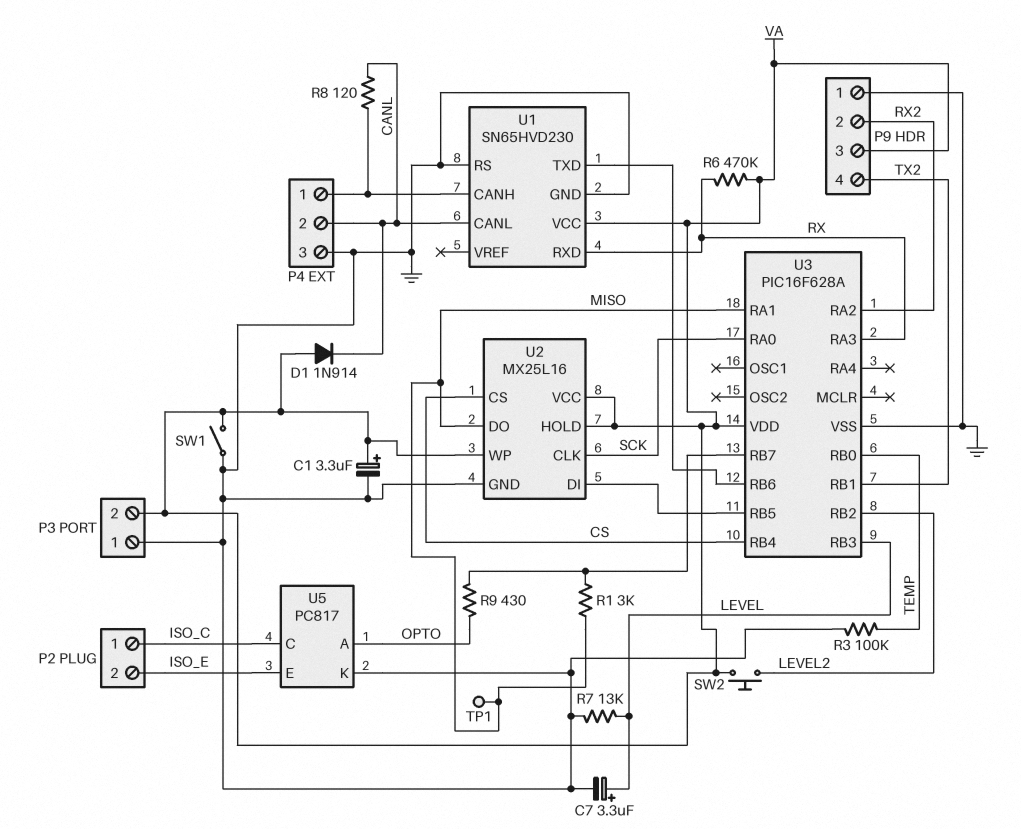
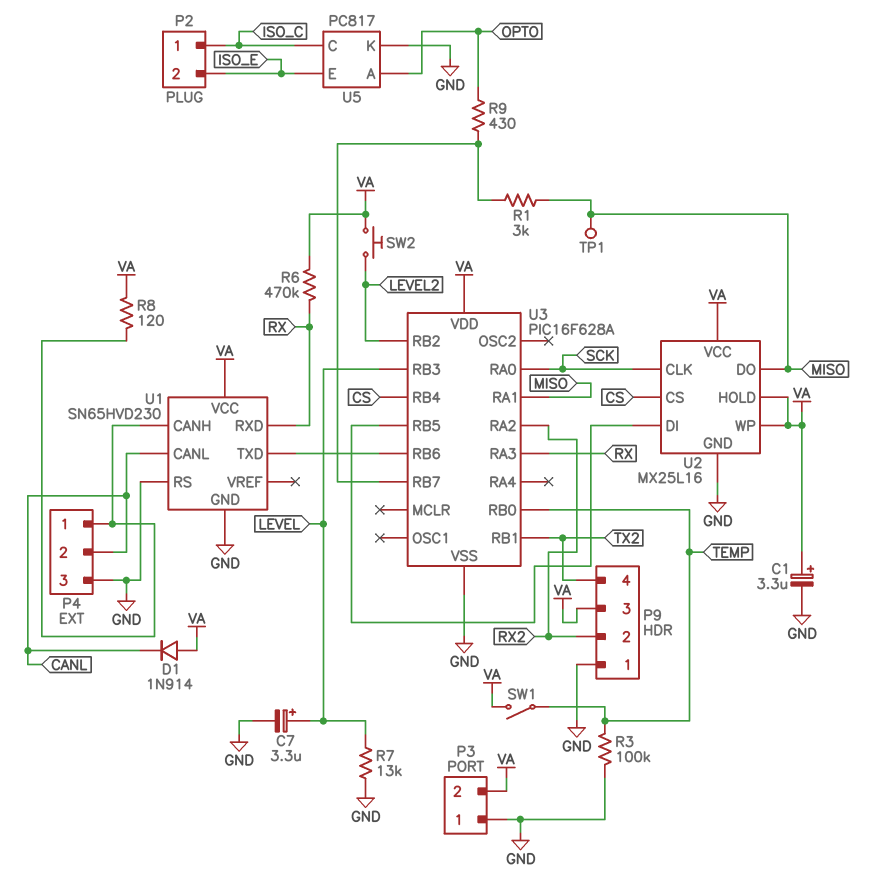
R8: 120 (CANL, P4/1) -> 120 (P4/1, VA)
SW1: switch (GND, VA) -> switch (TEMP, VA)

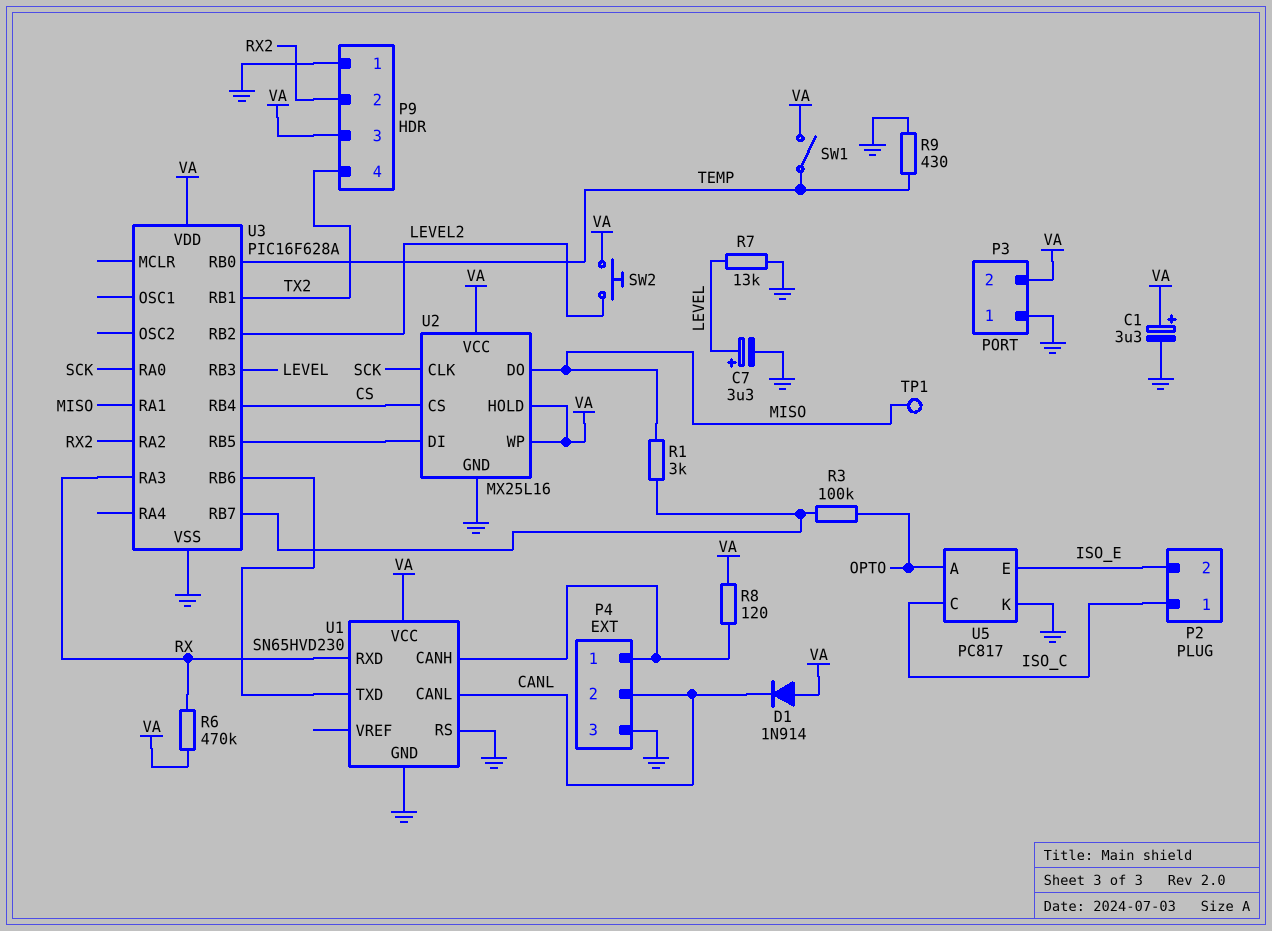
R3: 100k (GND, TEMP) -> 100k (OPTO, U3/RB7)
R9: 430 (OPTO, U3/RB7) -> 430 (GND, TEMP)

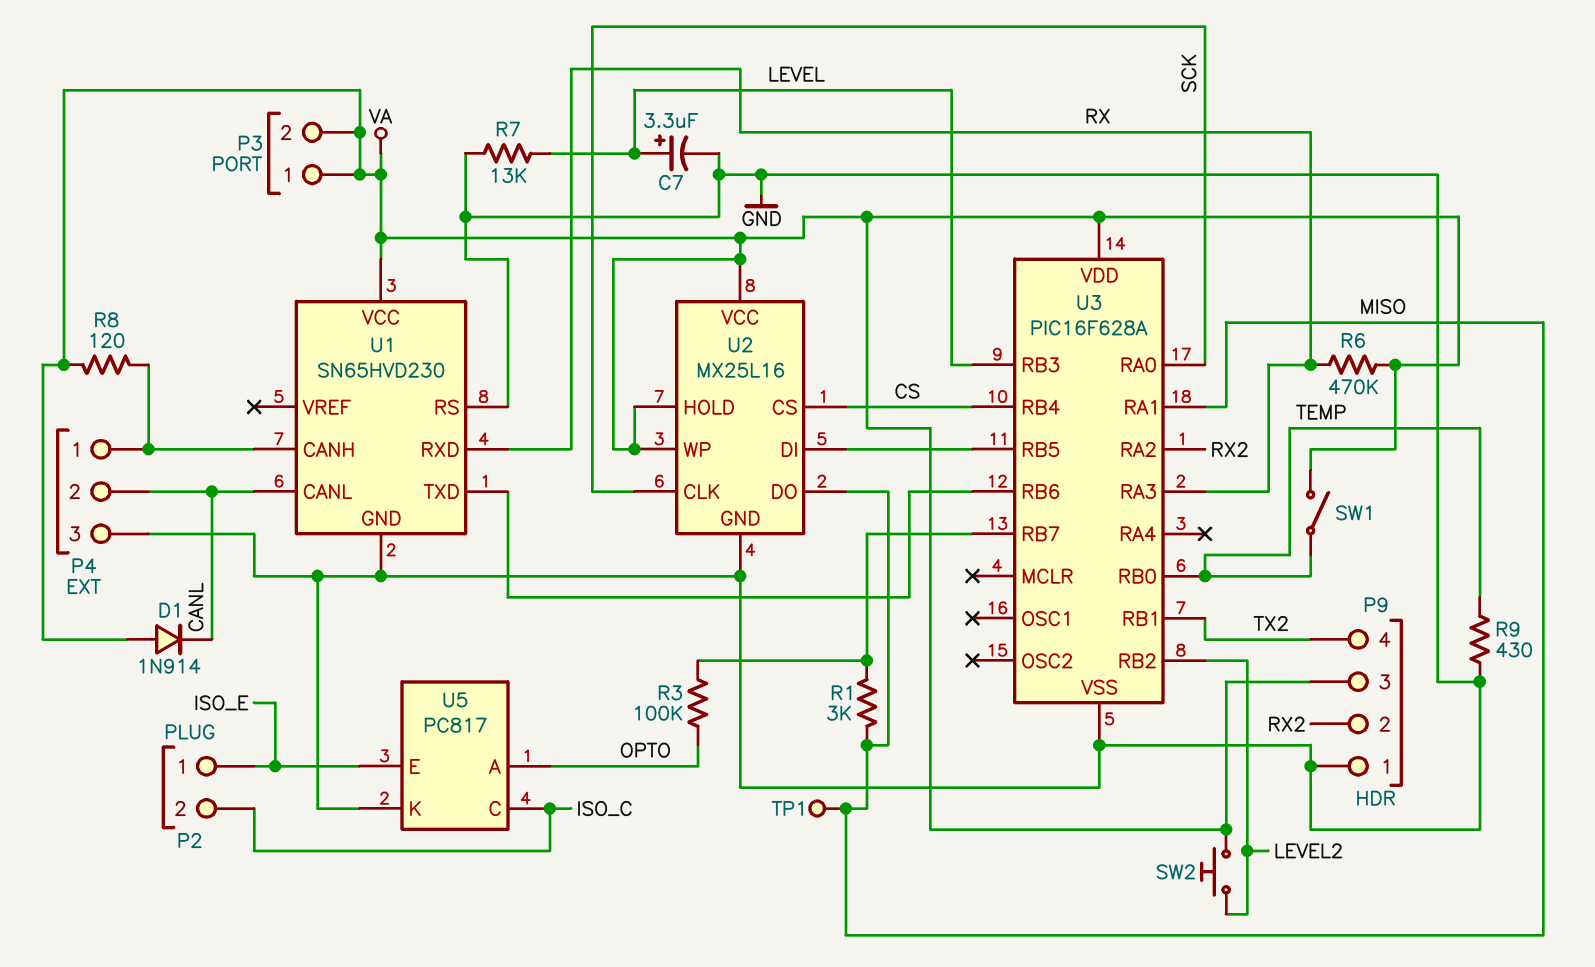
C1: 3.3uF (plus VA, minus GND) -> none
P2 pin 1: ISO_C -> ISO_E
P2 pin 2: ISO_E -> ISO_C
P3 pin 1: GND -> VA

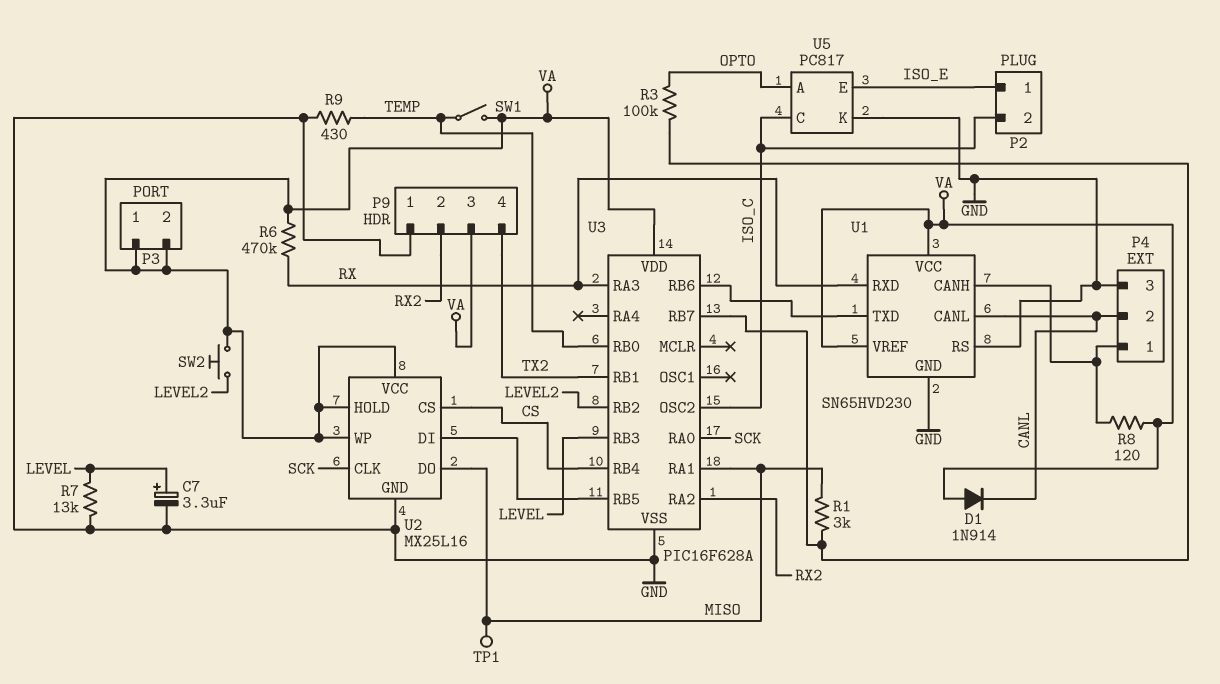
U1 pin VREF: none -> VA
U3 pin OSC2: none -> ISO_C

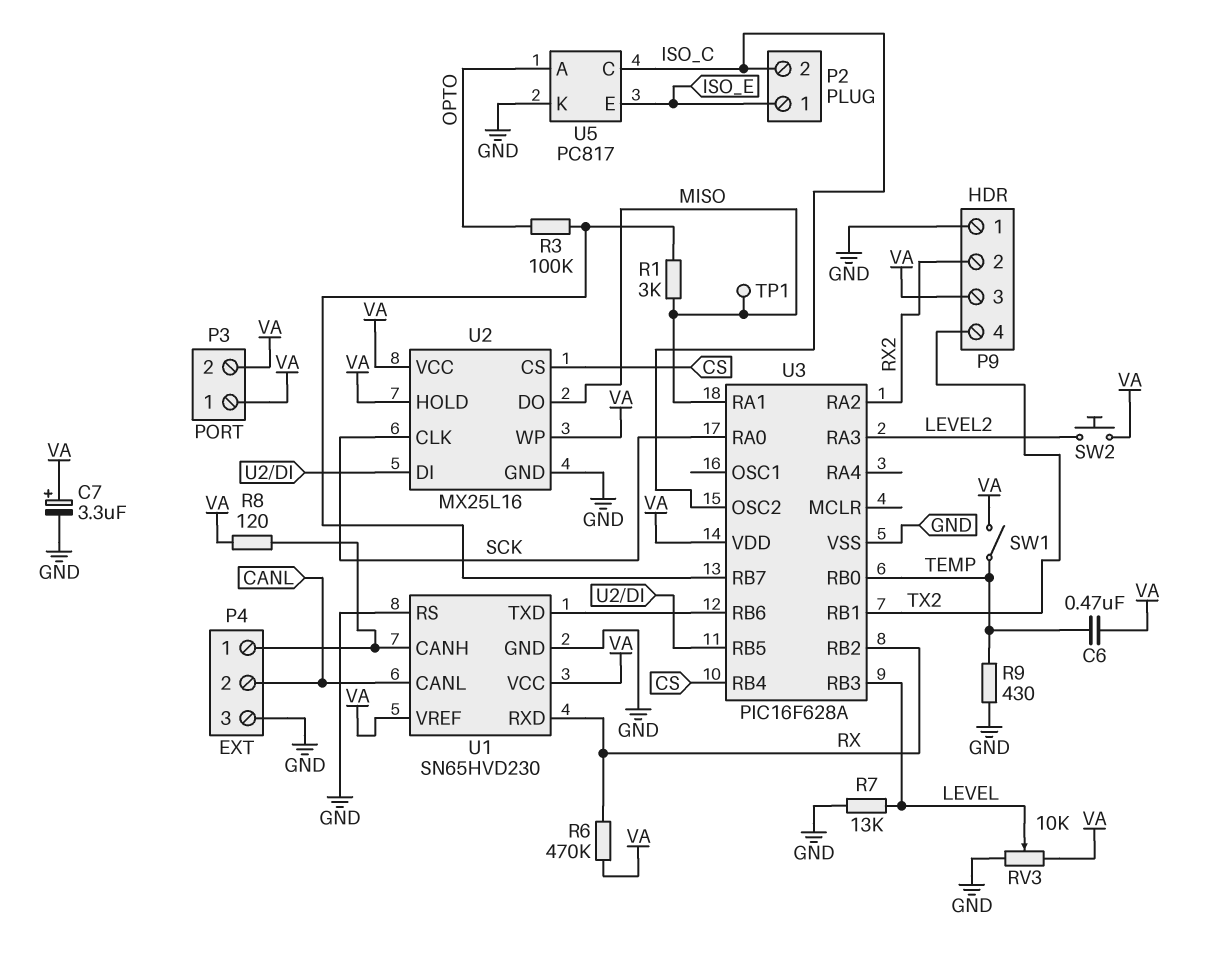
C6: none -> 470nF (TEMP, VA)
C7: 3.3uF (plus LEVEL, minus GND) -> 3.3uF (plus VA, minus GND)
D1: diode 1N914 (A VA, K CANL) -> none
RV3: none -> 10k (GND, VA, wiper LEVEL)
U3 pin RA3: RX -> LEVEL2
U3 pin RB2: LEVEL2 -> RX

